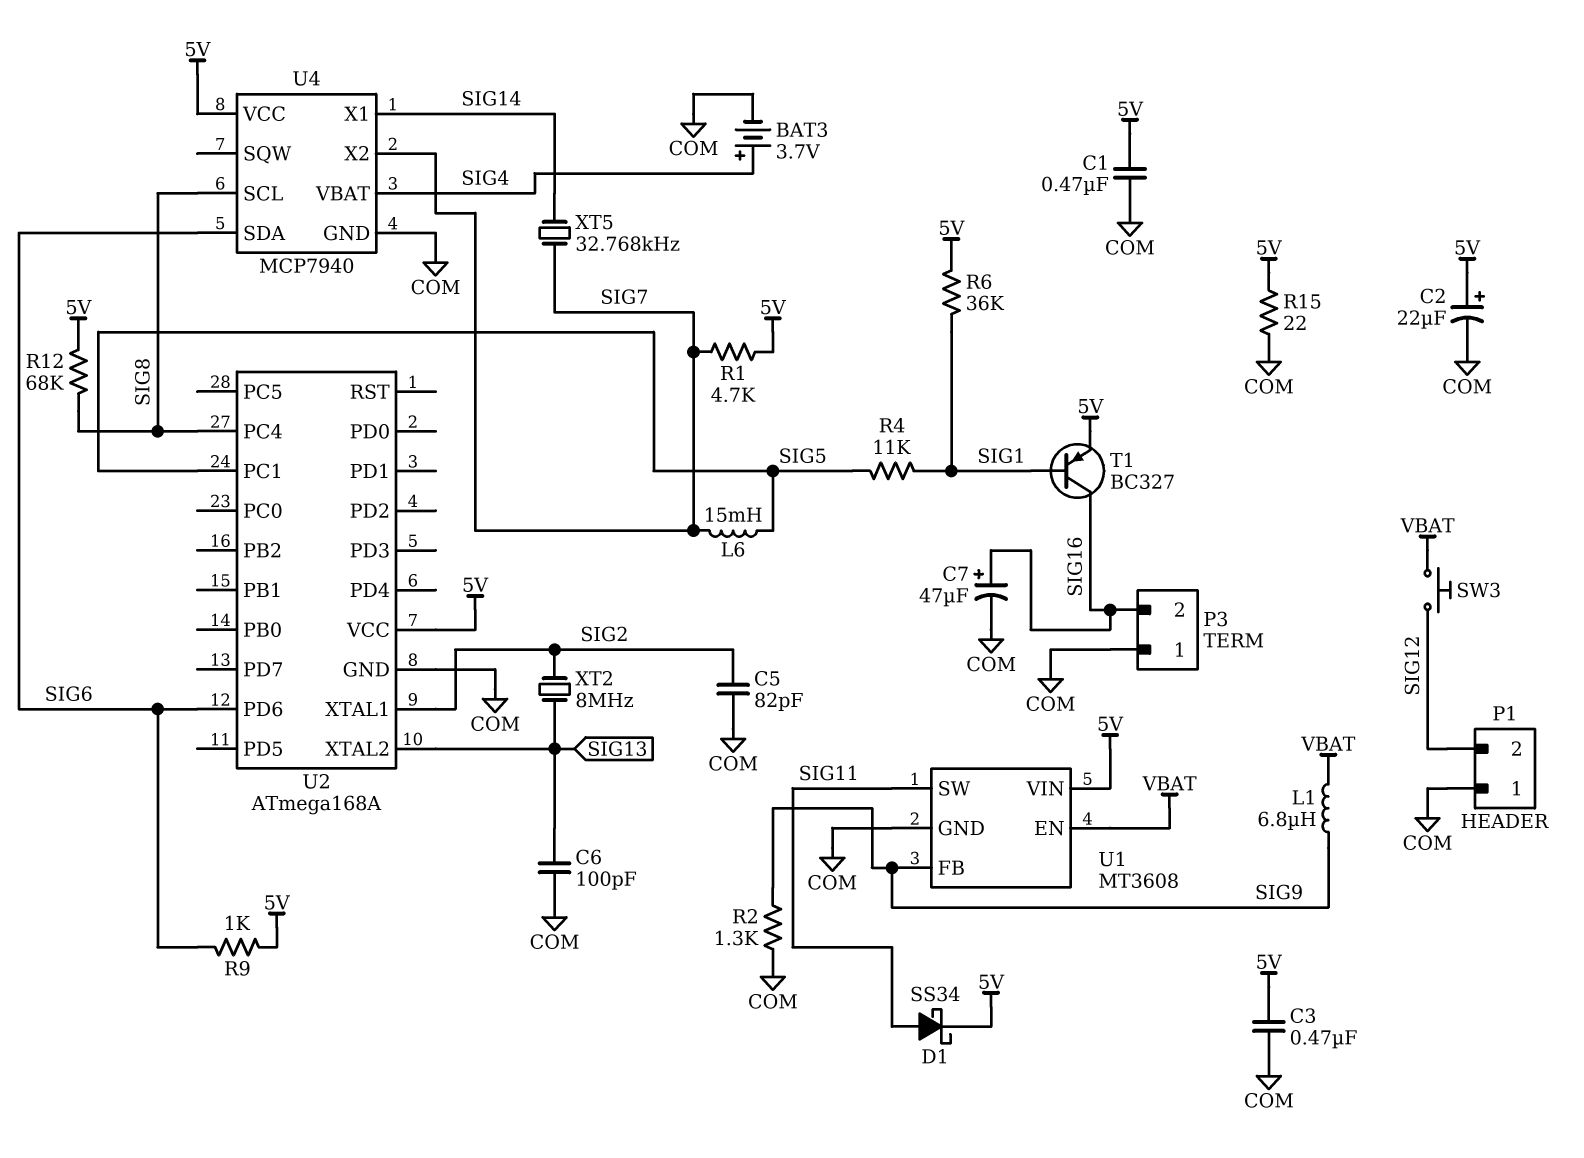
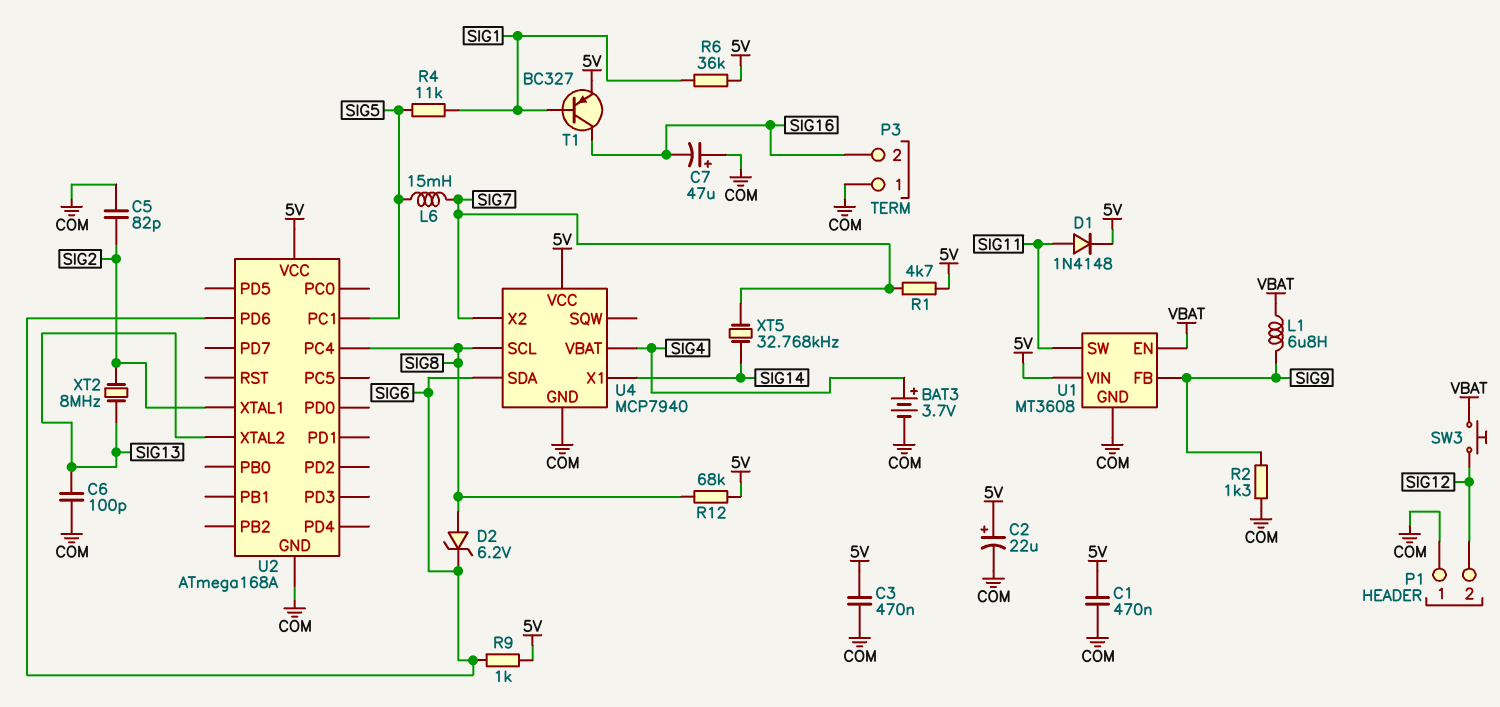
C7: 47uF (plus SIG16, minus COM) -> 47uF (plus COM, minus SIG16)
D1: schottky SS34 (A SIG11, K 5V) -> diode 1N4148 (A SIG11, K 5V)
D2: none -> zener 6.2V (A SIG8, K SIG6)
R15: 22 (5V, COM) -> none

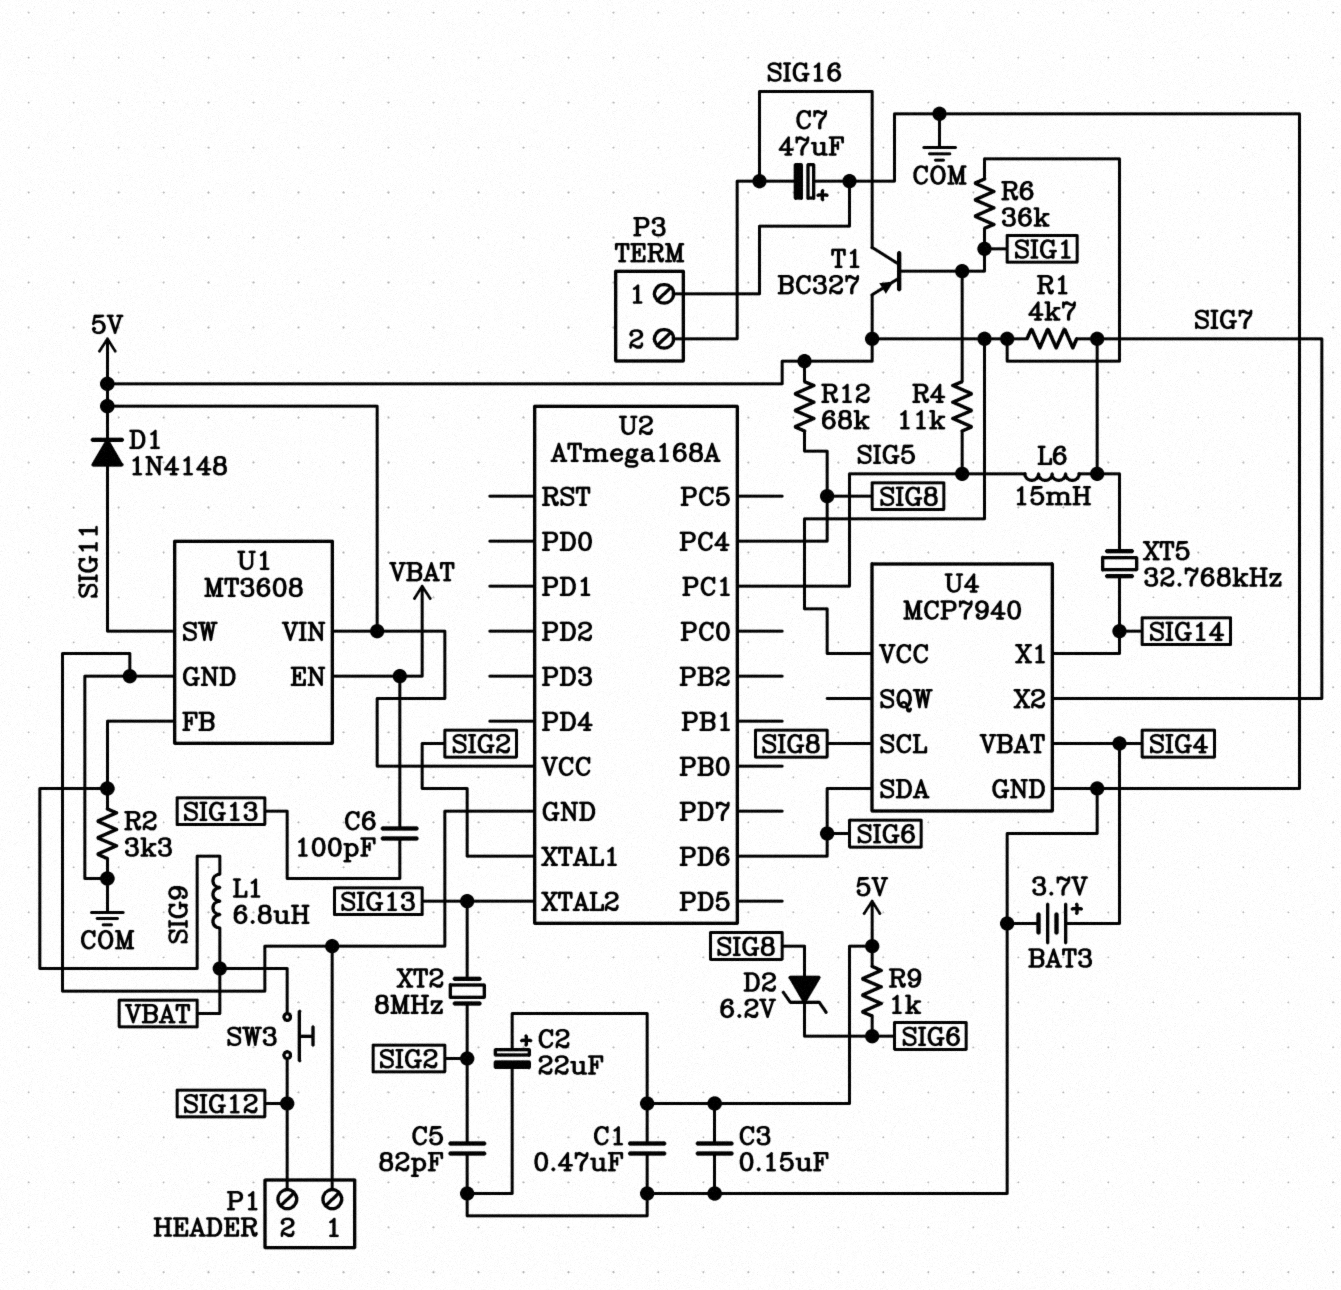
C3: 470nF (5V, COM) -> 150nF (5V, COM)
C6: 100pF (COM, SIG13) -> 100pF (SIG13, VBAT)
R2: 1.3k (COM, SIG9) -> 3.3k (COM, SIG9)

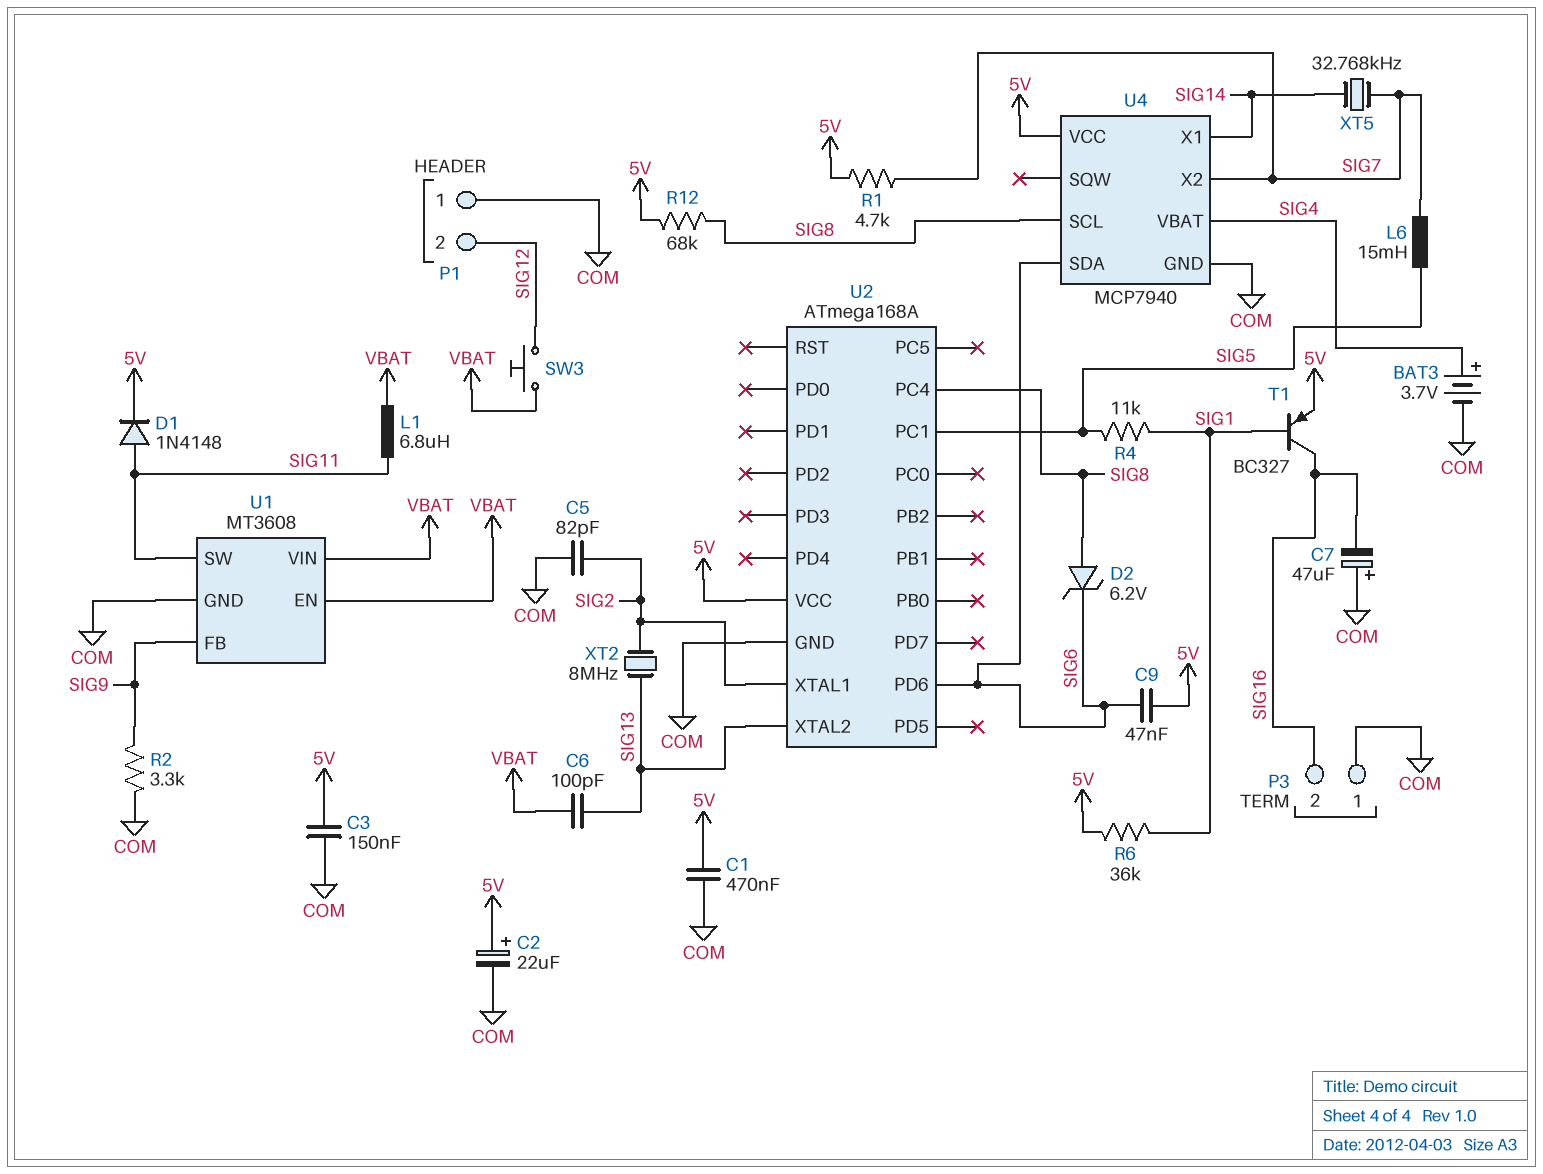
C9: none -> 47nF (5V, SIG6)
L1: 6.8uH (SIG9, VBAT) -> 6.8uH (SIG11, VBAT)
R9: 1k (5V, SIG6) -> none
U1 pin VIN: 5V -> VBAT

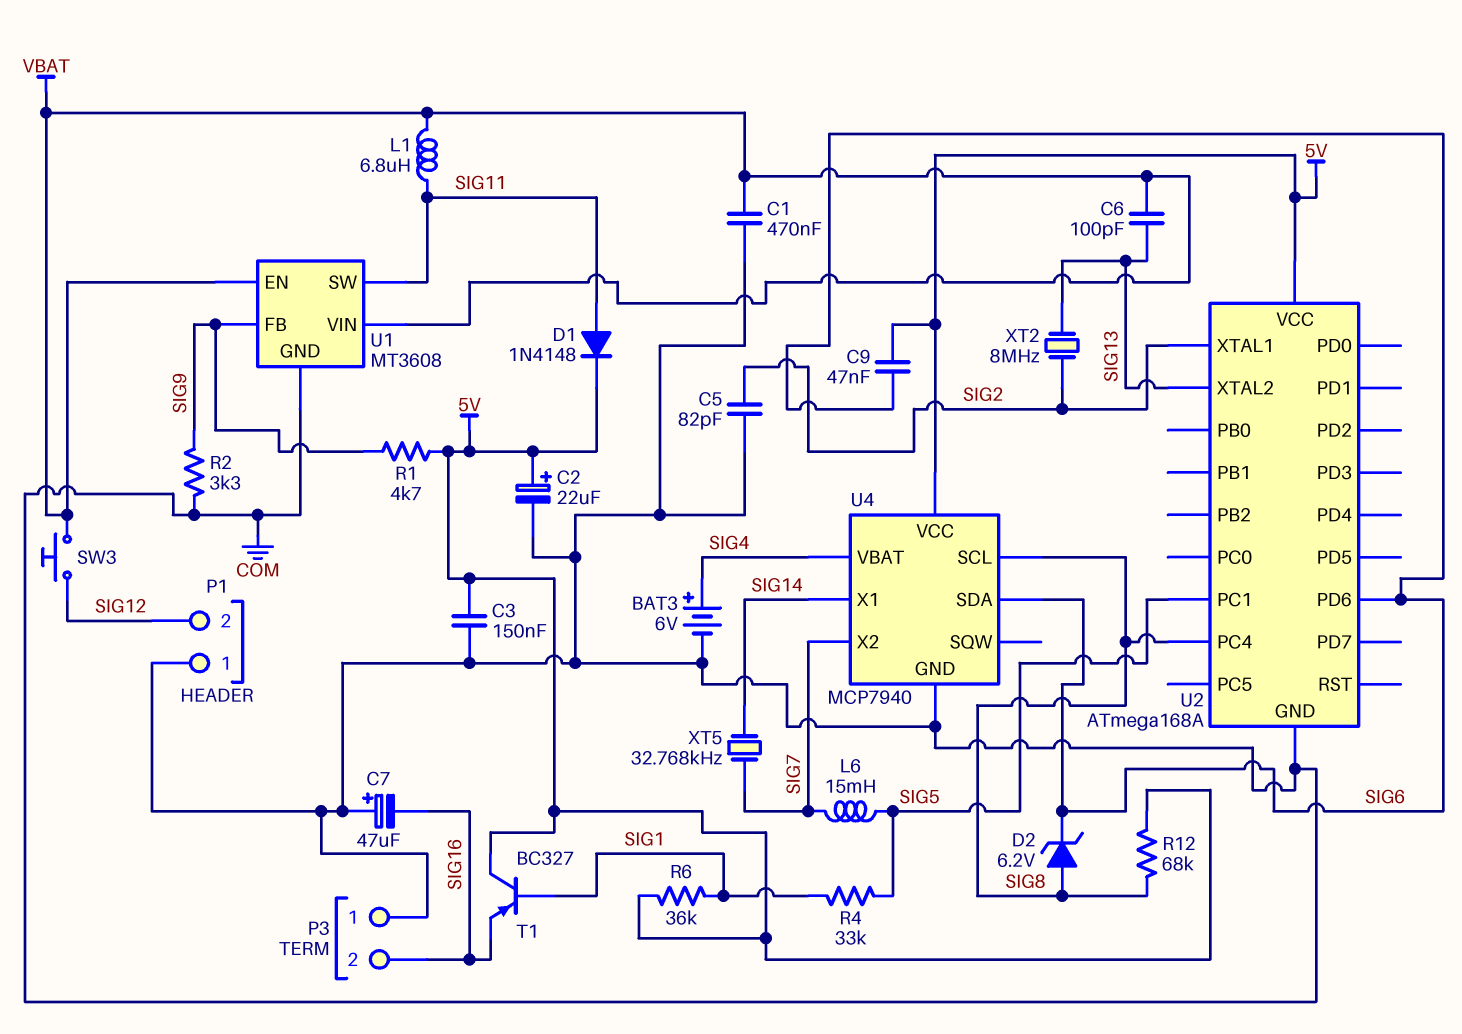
BAT3: 3.7V (plus SIG4, minus COM) -> 6V (plus SIG4, minus COM)
C1: 470nF (5V, COM) -> 470nF (COM, VBAT)
R1: 4.7k (5V, SIG7) -> 4.7k (5V, SIG9)
R4: 11k (SIG1, SIG5) -> 33k (SIG1, SIG5)
T1: PNP BC327 (B SIG1, C SIG16, E 5V) -> PNP BC327 (B SIG1, C 5V, E SIG16)

